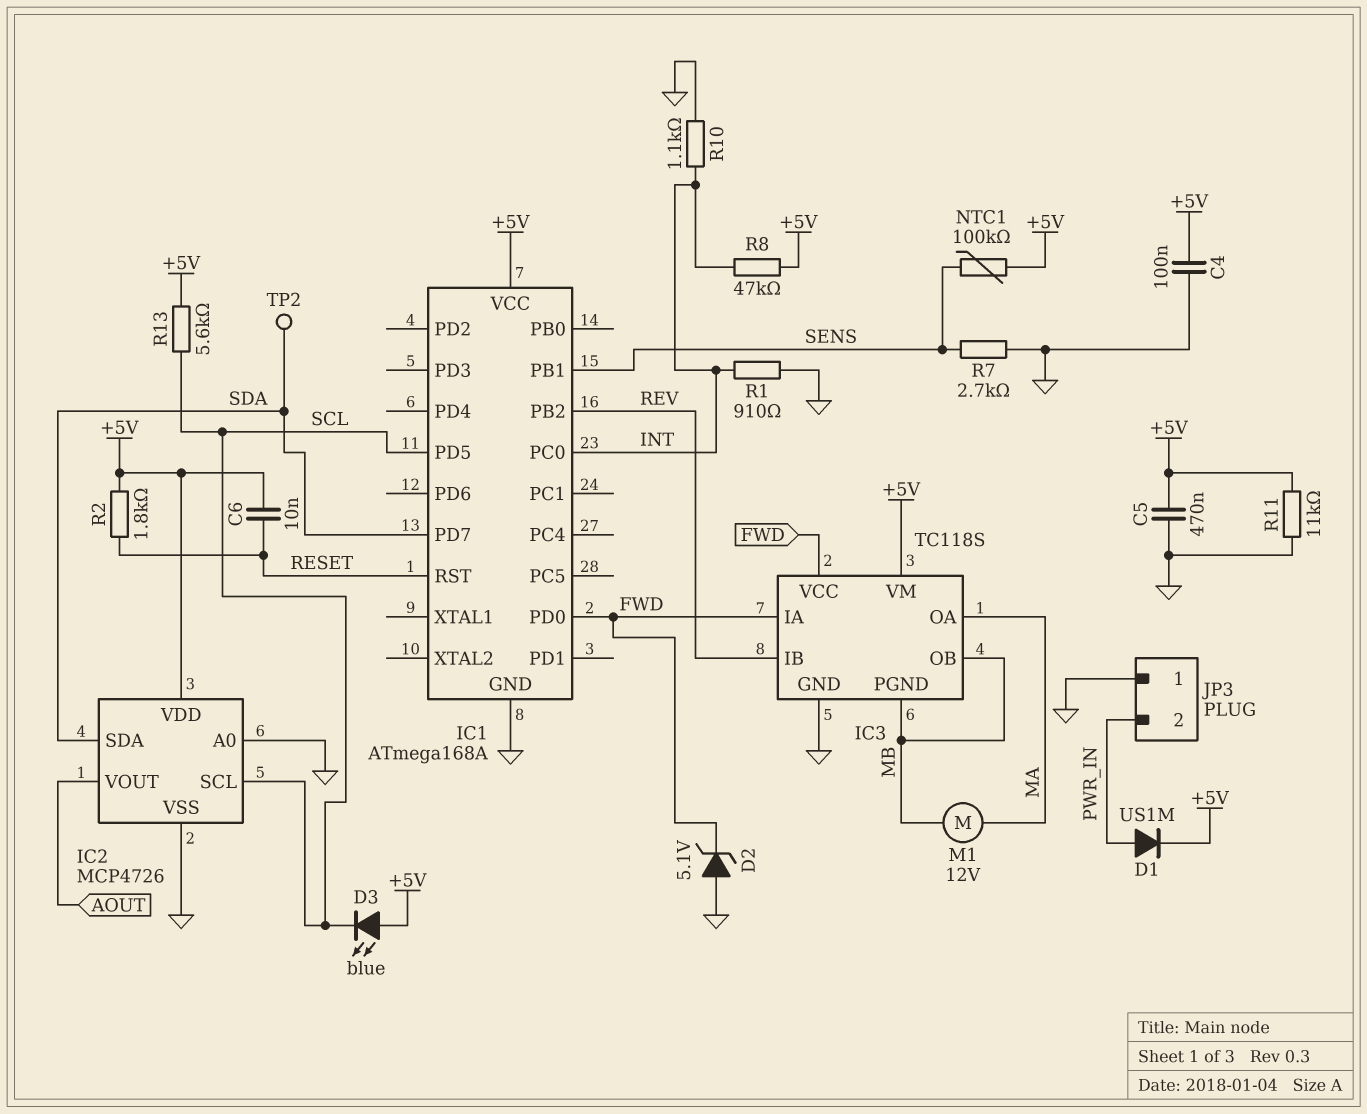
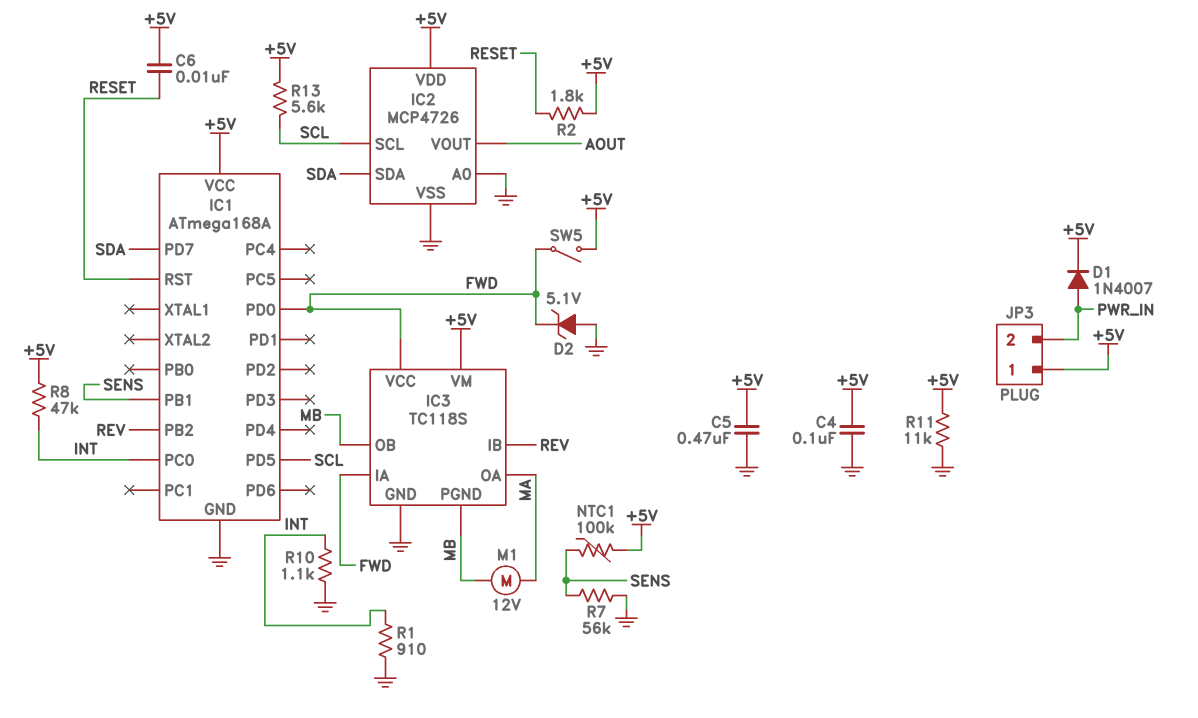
D1: diode US1M (A PWR_IN, K +5V) -> diode 1N4007 (A PWR_IN, K +5V)
D3: LED blue (A +5V, K SCL) -> none
JP3 pin 1: GND -> +5V
R7: 2.7k (GND, SENS) -> 56k (GND, SENS)
SW5: none -> switch (+5V, FWD)
TP2: test point (SDA) -> none

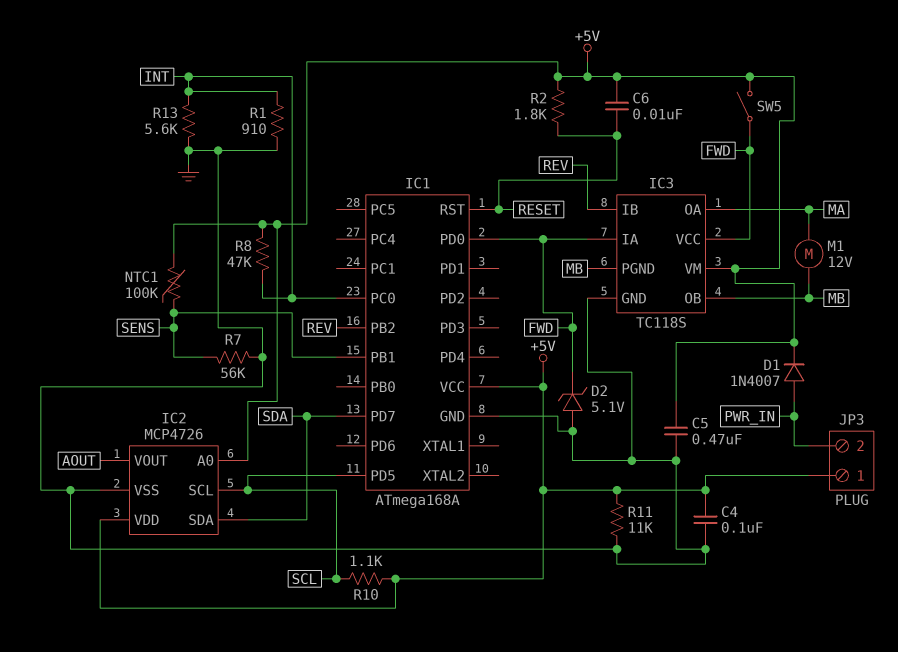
IC2 pin A0: GND -> +5V
R10: 1.1k (GND, INT) -> 1.1k (+5V, SCL)
R13: 5.6k (+5V, SCL) -> 5.6k (GND, INT)

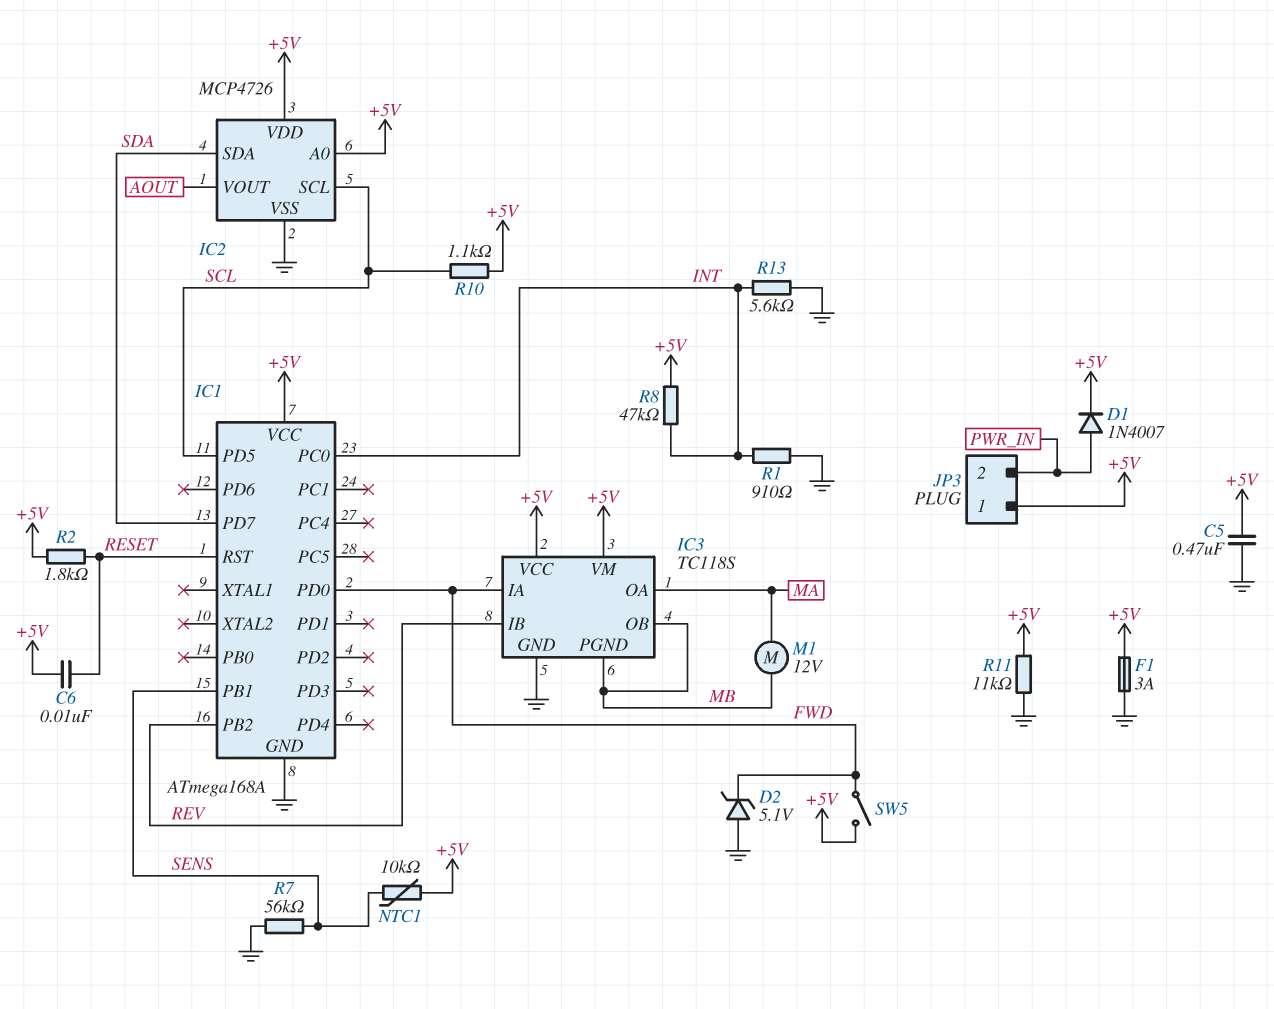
C4: 100nF (+5V, GND) -> none
F1: none -> 3A (+5V, GND)
IC3 pin VCC: FWD -> +5V
NTC1: 100k (+5V, SENS) -> 10k (+5V, SENS)

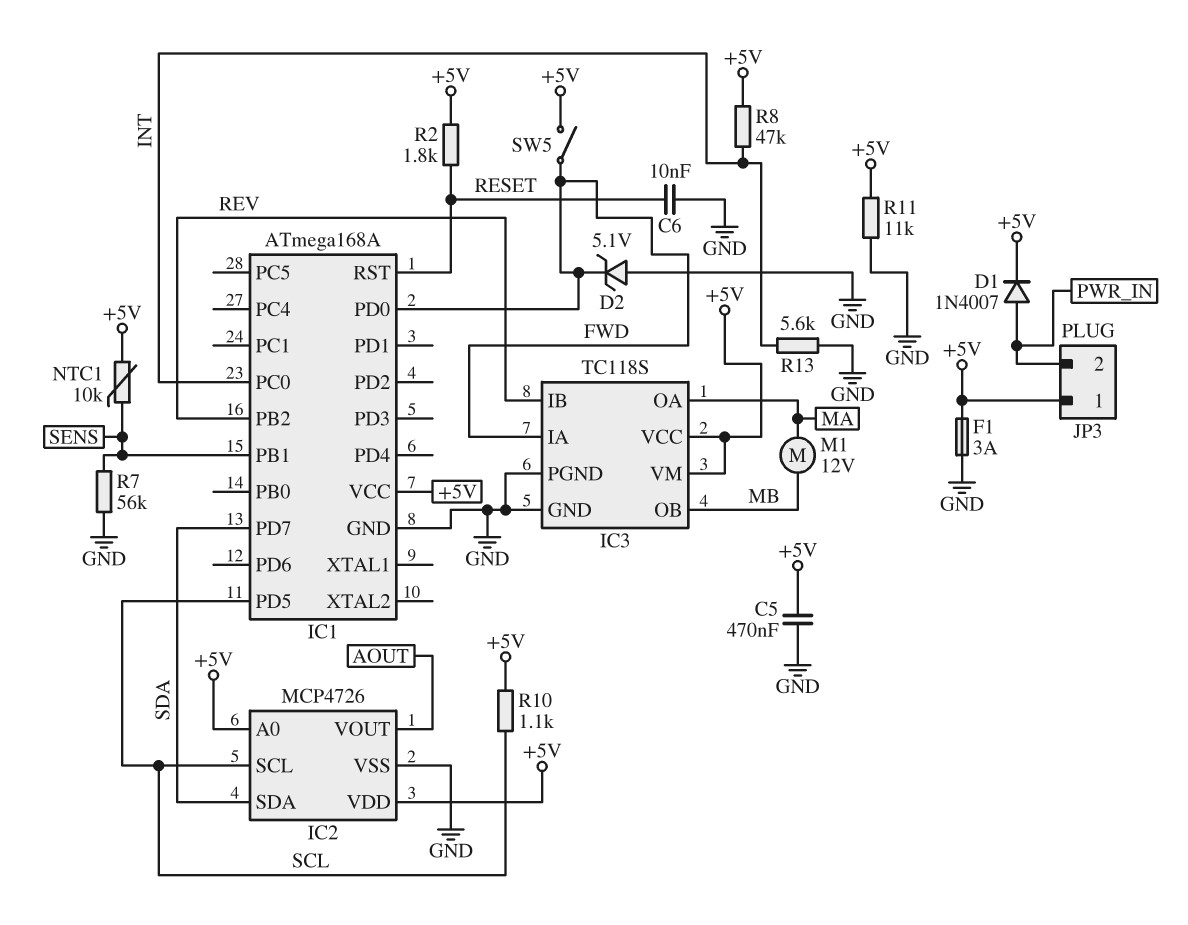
C6: 10nF (+5V, RESET) -> 10nF (GND, RESET)
IC3 pin PGND: MB -> GND
R1: 910 (GND, INT) -> none

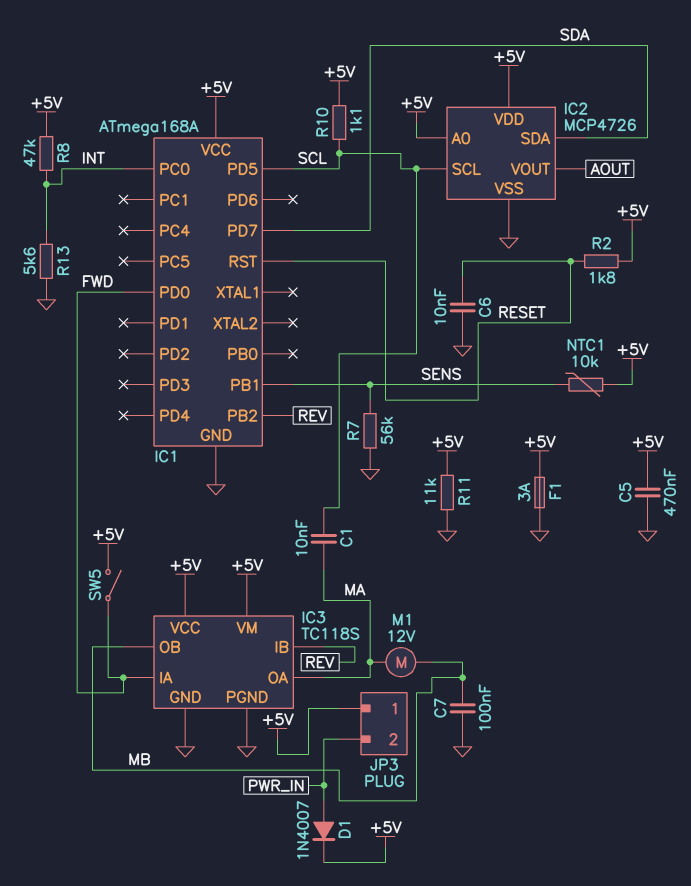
C1: none -> 10nF (MA, SCL)
C7: none -> 100nF (GND, MB)
D2: zener 5.1V (A GND, K FWD) -> none

